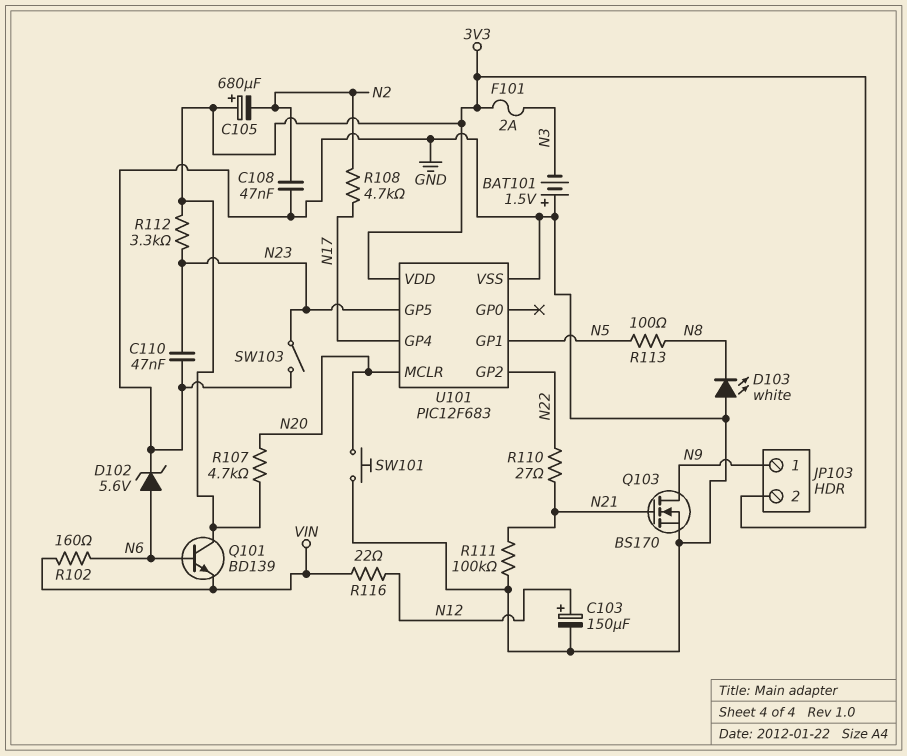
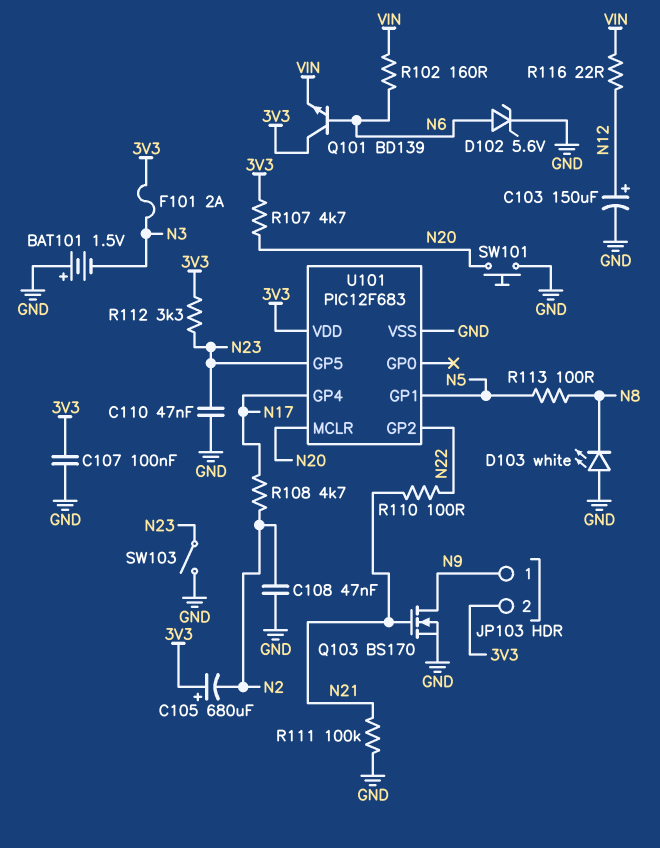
C107: none -> 100nF (3V3, GND)
R110: 27 (N21, N22) -> 100 (N21, N22)

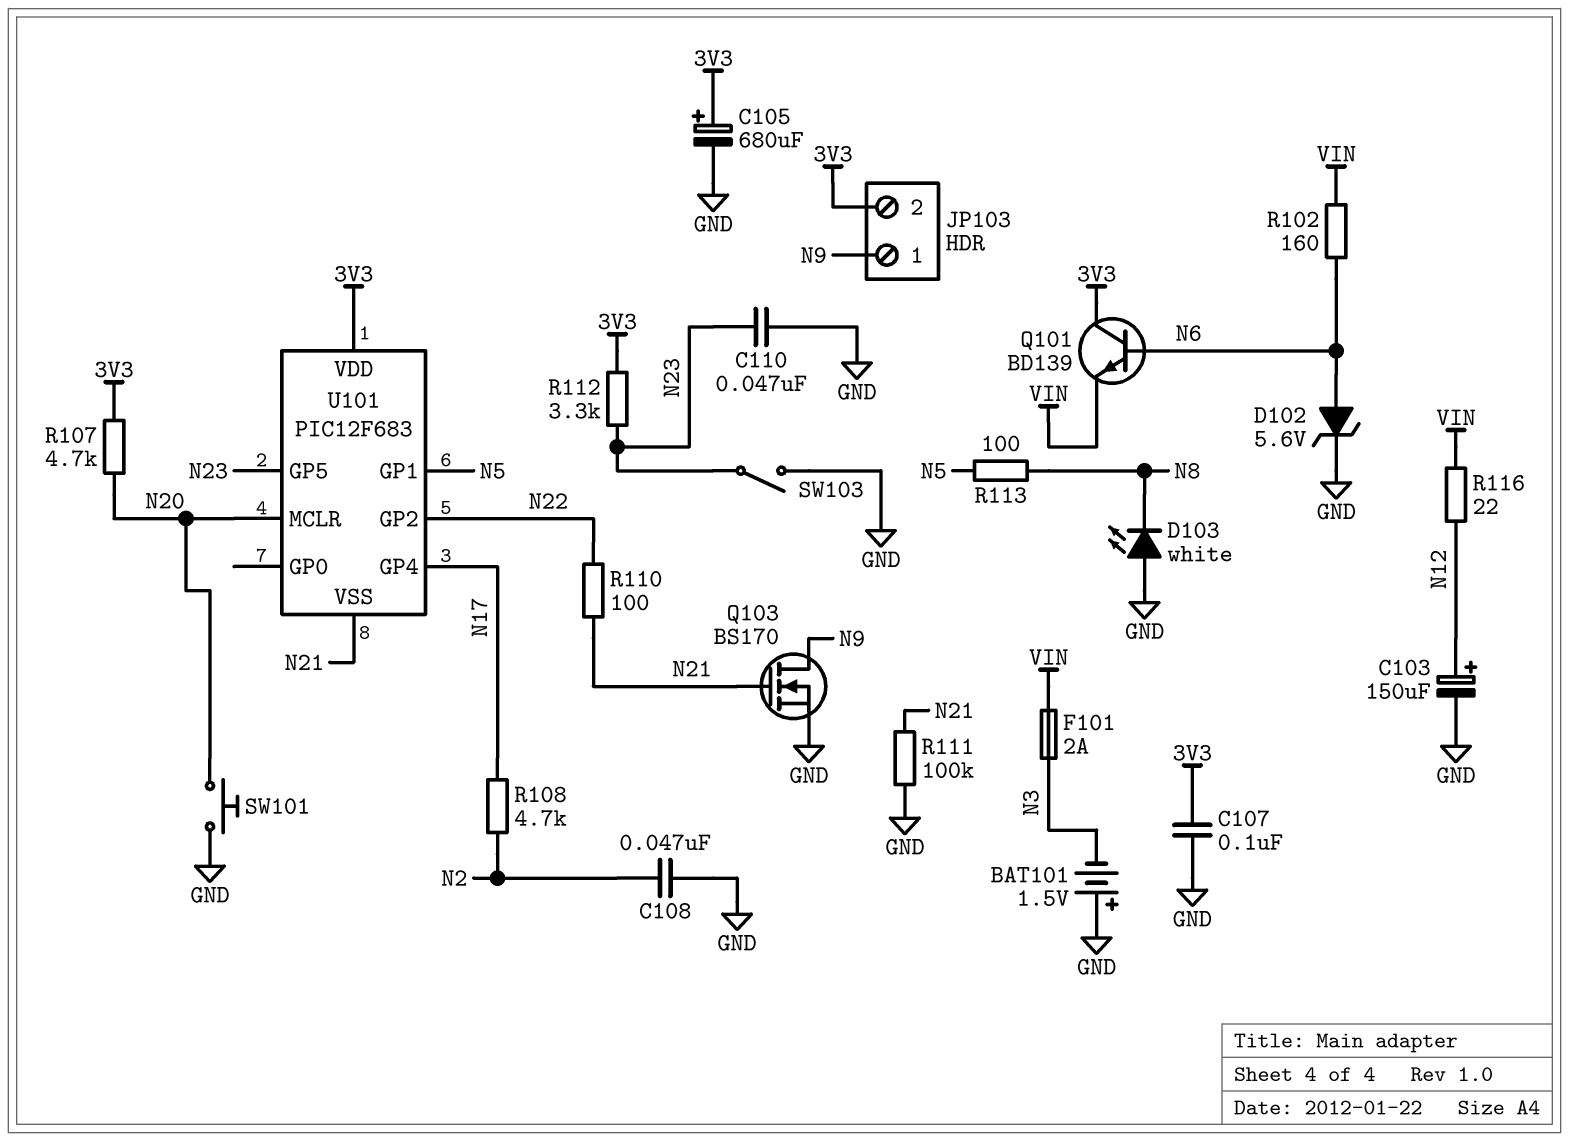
C105: 680uF (plus 3V3, minus N2) -> 680uF (plus 3V3, minus GND)
F101: 2A (3V3, N3) -> 2A (N3, VIN)
U101 pin VSS: GND -> N21

